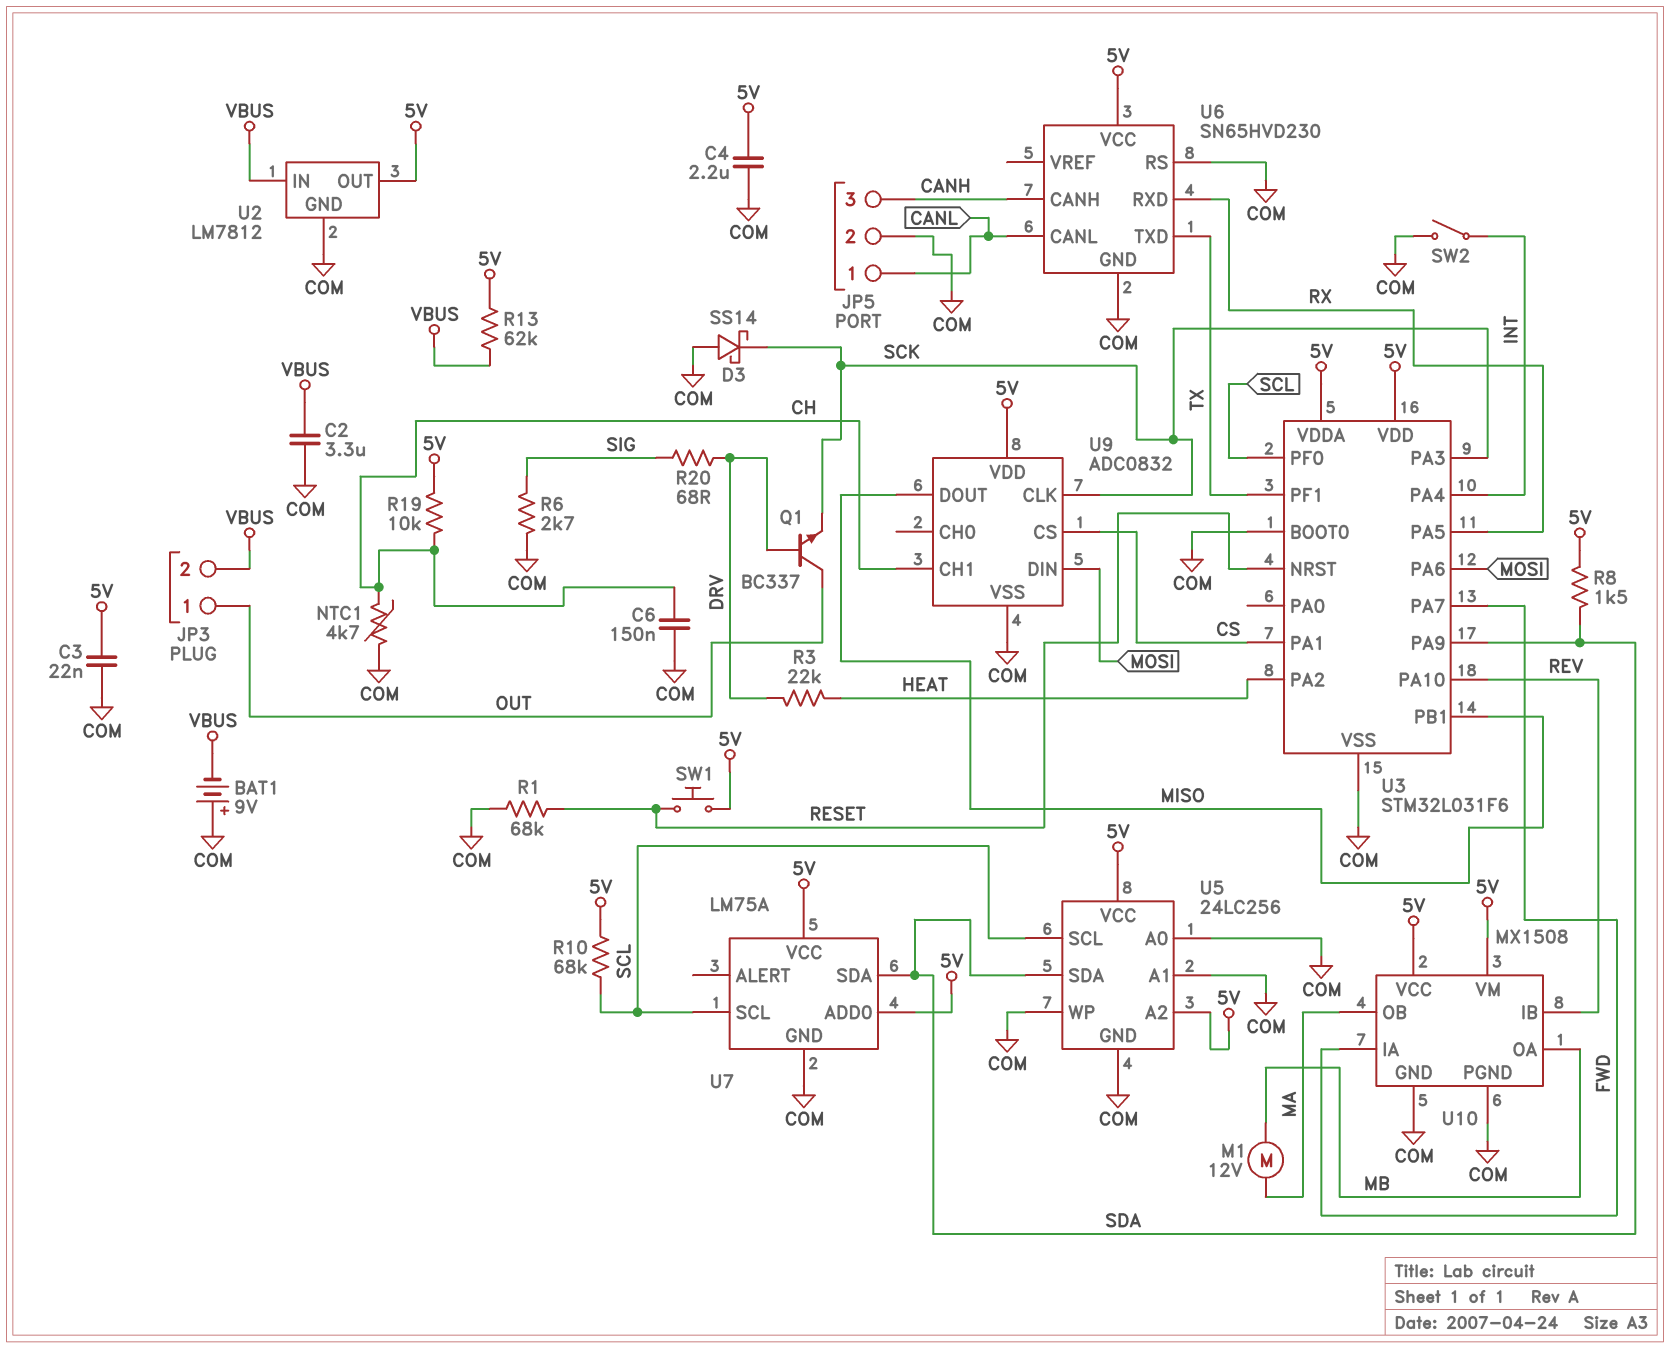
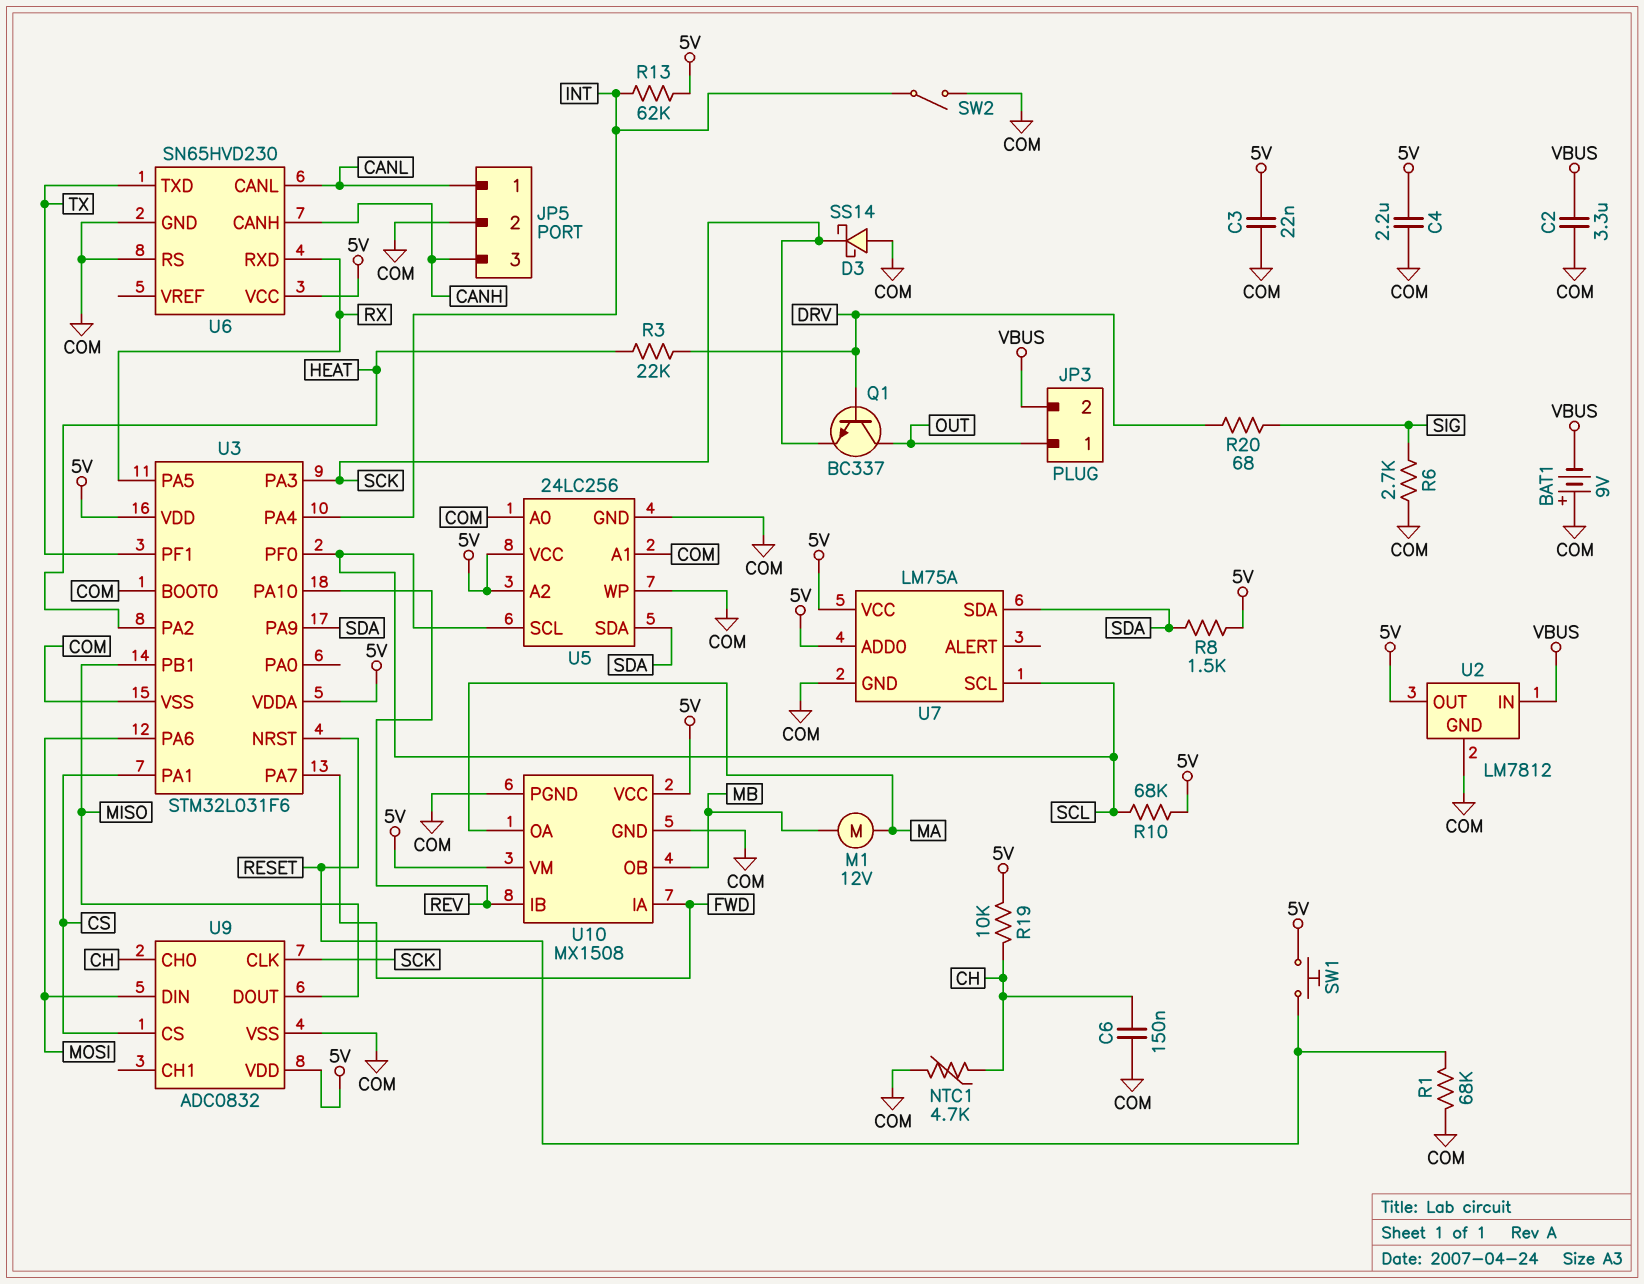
R13: 62k (5V, VBUS) -> 62k (5V, INT)
U9 pin CH0: none -> CH
U9 pin CH1: CH -> none
U10 pin OA: MB -> MA
U10 pin OB: MA -> MB

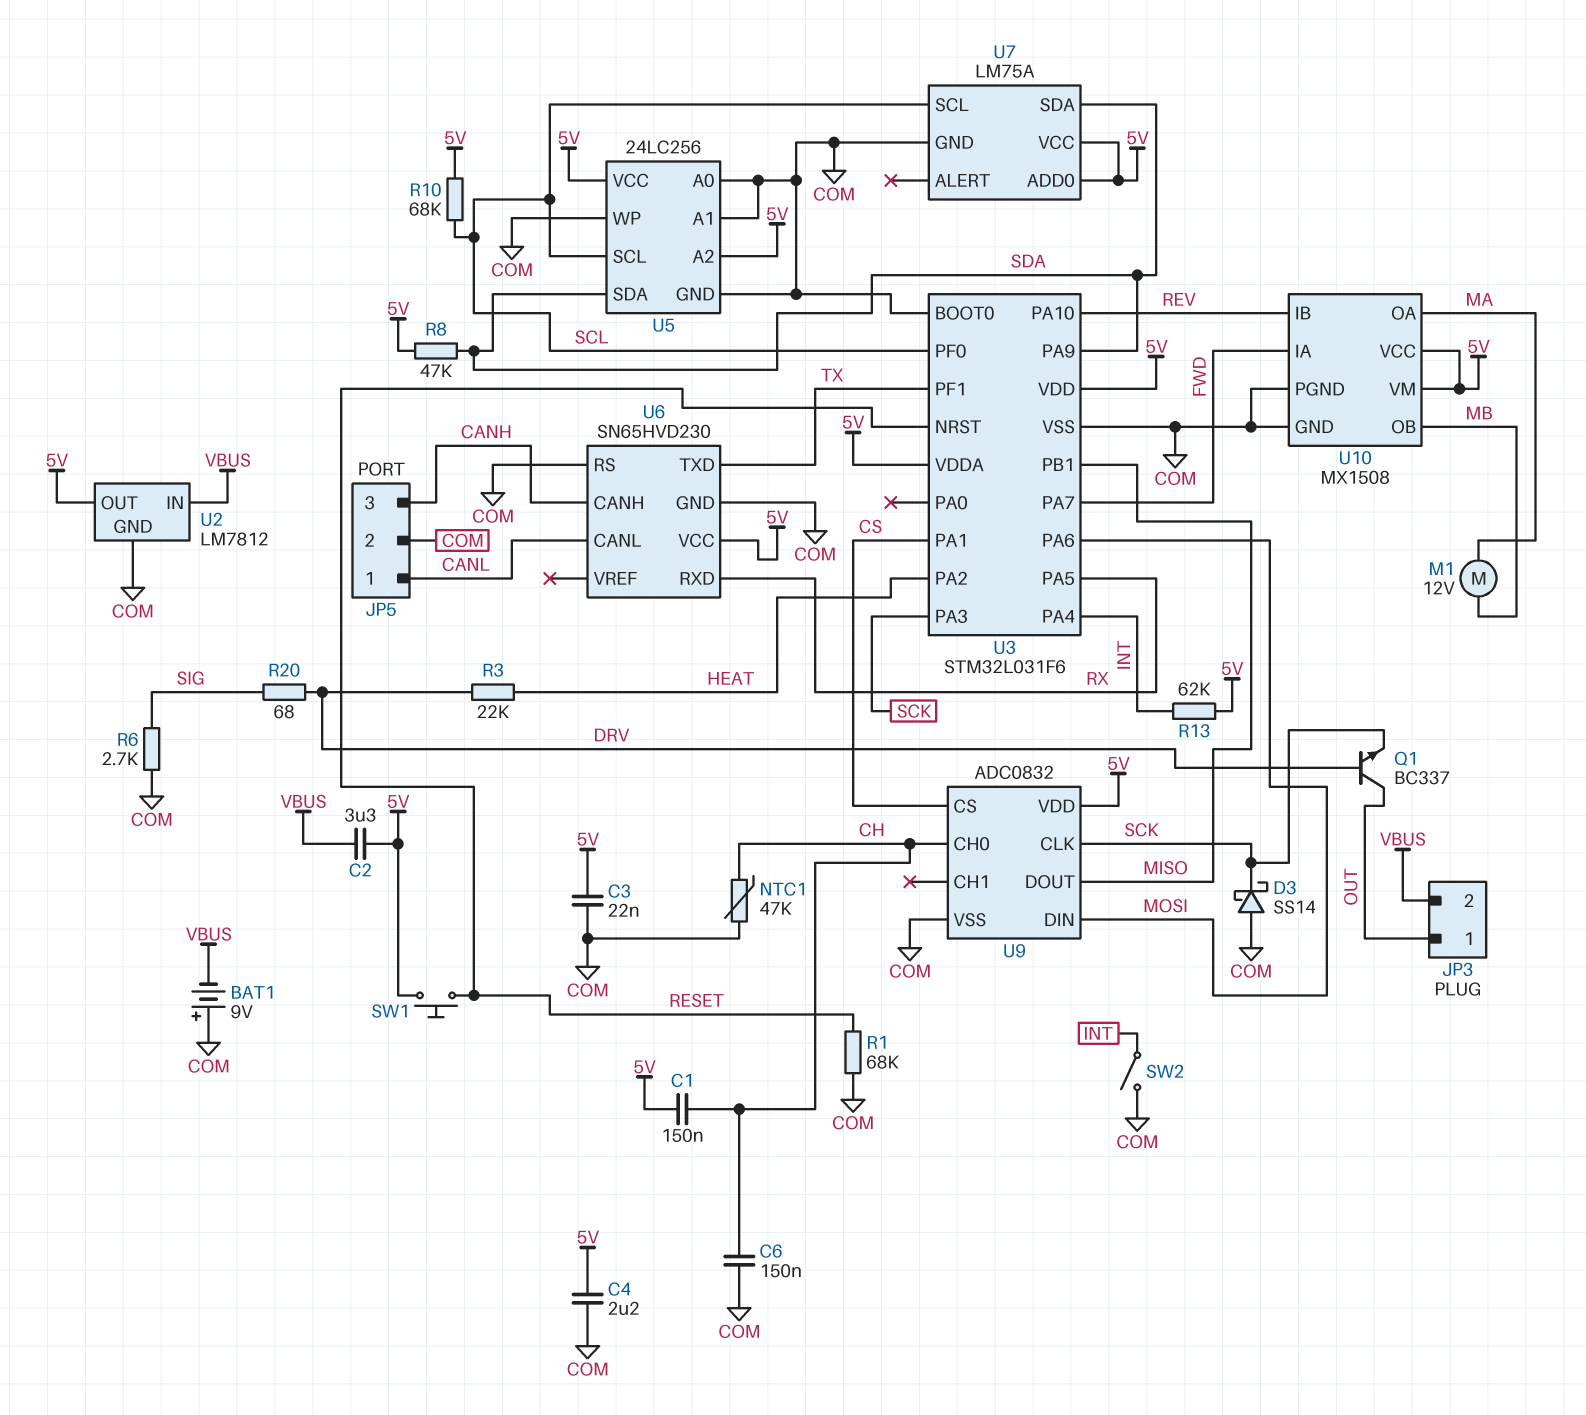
C1: none -> 150nF (5V, CH)
C2: 3.3uF (COM, VBUS) -> 3.3uF (5V, VBUS)
NTC1: 4.7k (CH, COM) -> 47k (CH, COM)
R8: 1.5k (5V, SDA) -> 47k (5V, SDA)
R19: 10k (5V, CH) -> none

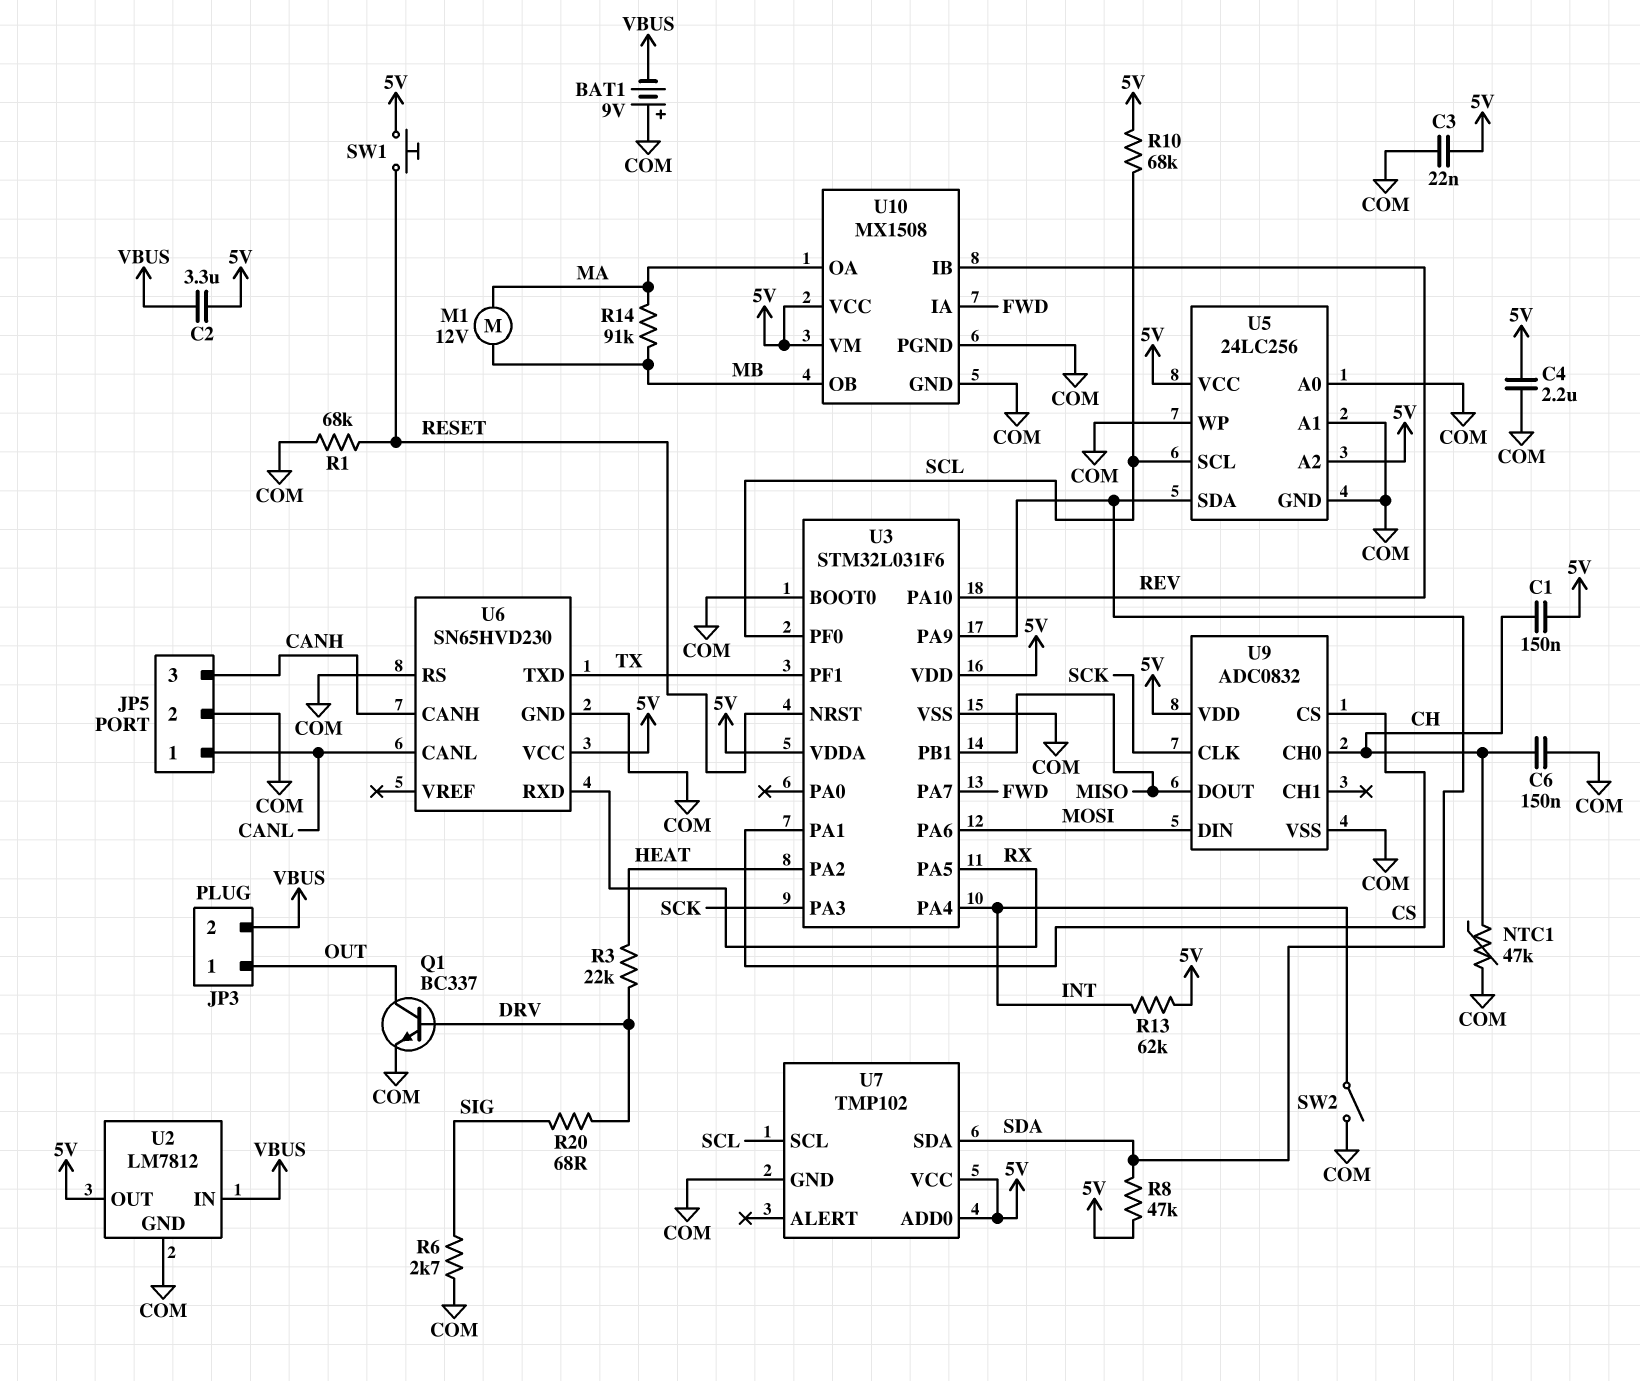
D3: schottky SS14 (A COM, K SCK) -> none
Q1: NPN BC337 (B DRV, C OUT, E SCK) -> NPN BC337 (B DRV, C OUT, E COM)
R14: none -> 91k (MA, MB)
U7: LM75A -> TMP102

